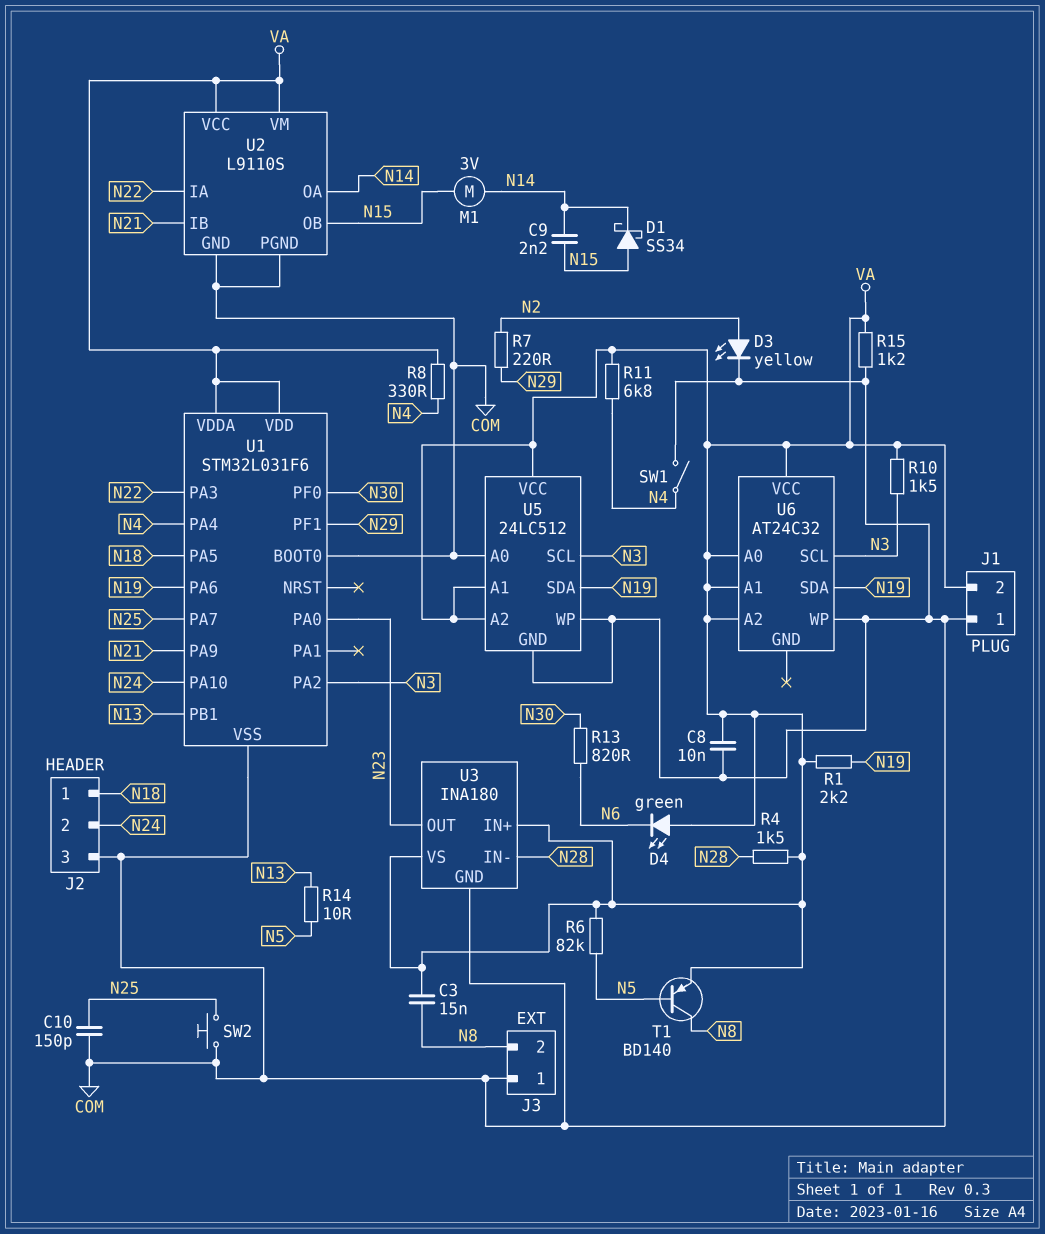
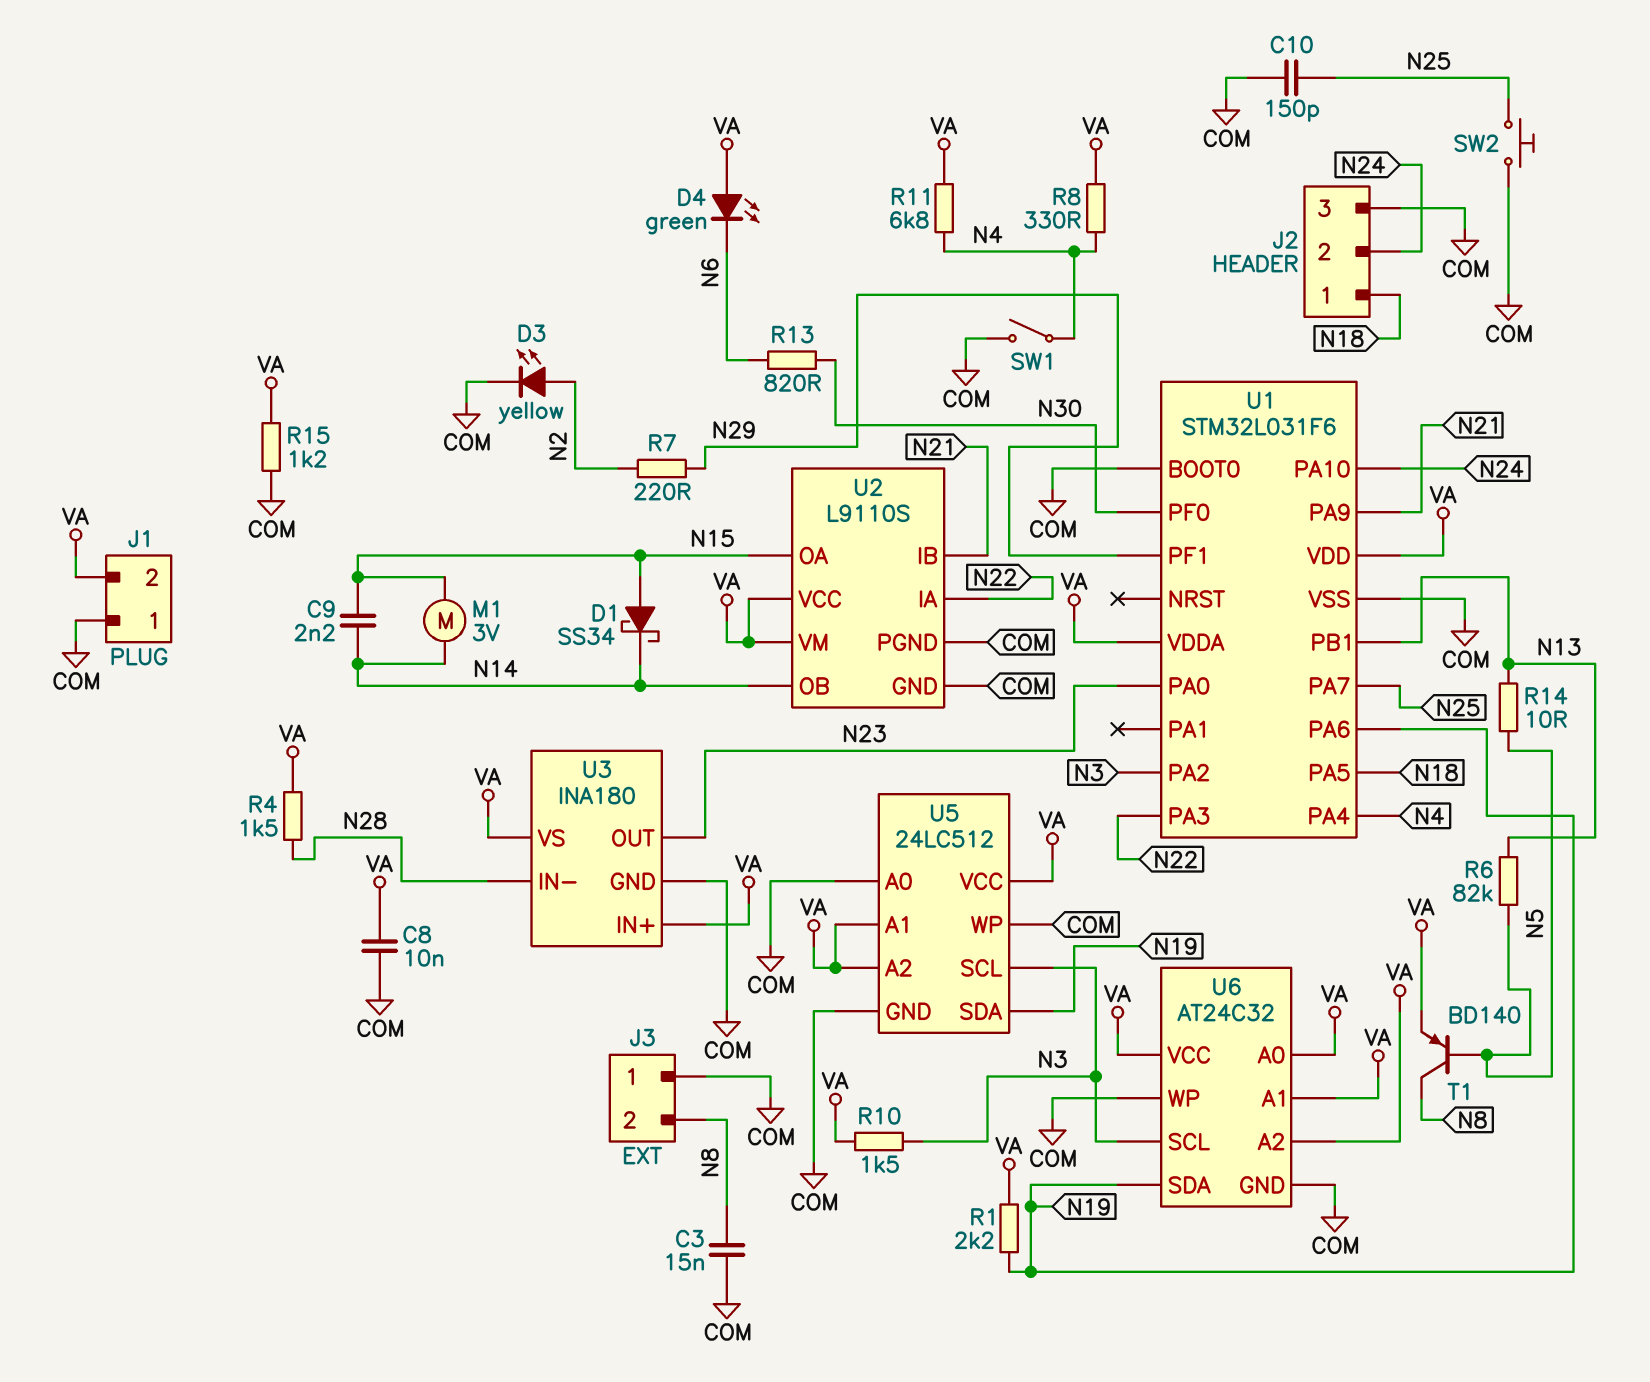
C3: 15nF (N8, VA) -> 15nF (COM, N8)
R6: 82k (N5, VA) -> 82k (N5, N13)
U2 pin OA: N14 -> N15
U2 pin OB: N15 -> N14
U6 pin GND: none -> COM

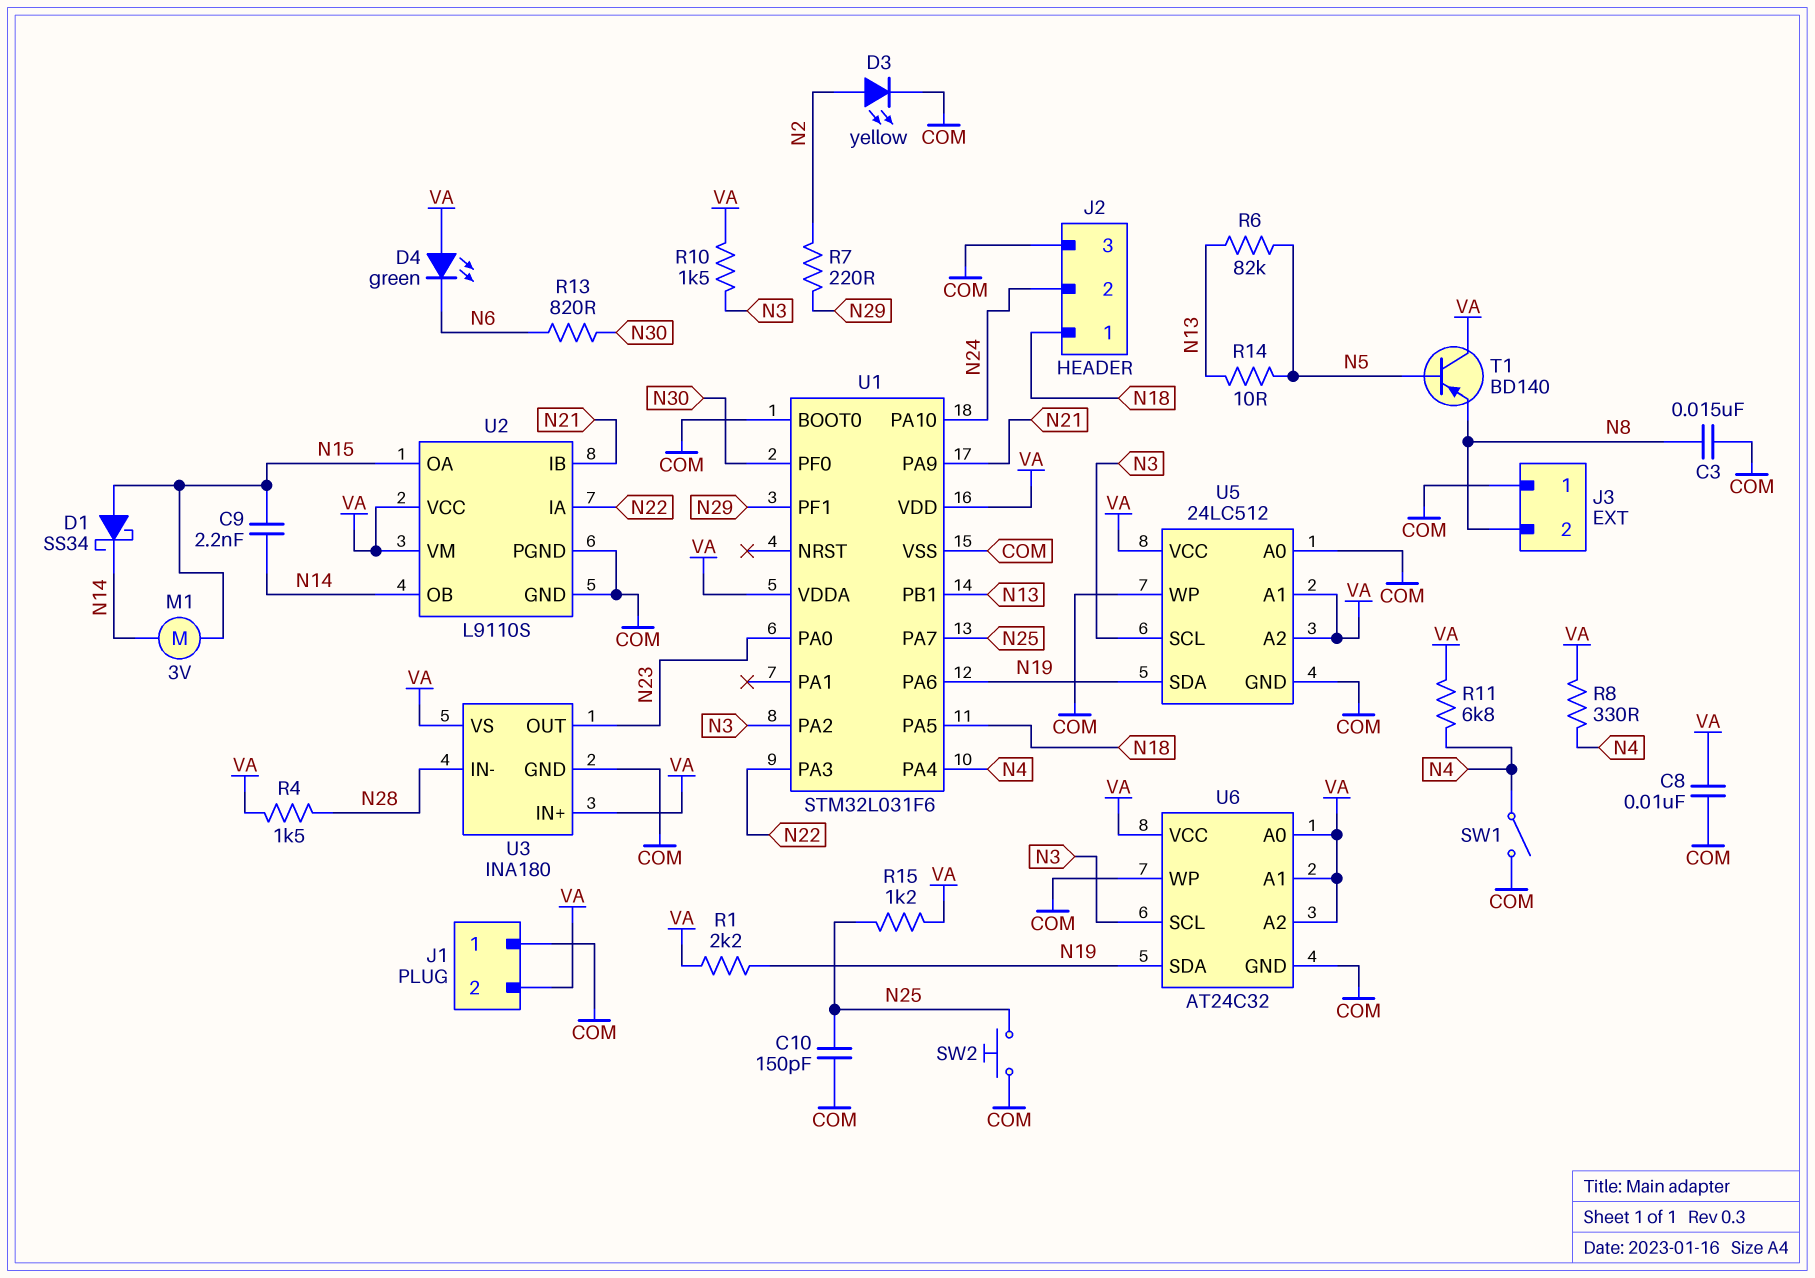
R15: 1.2k (COM, VA) -> 1.2k (N25, VA)
T1: PNP BD140 (B N5, C N8, E VA) -> PNP BD140 (B N5, C VA, E N8)

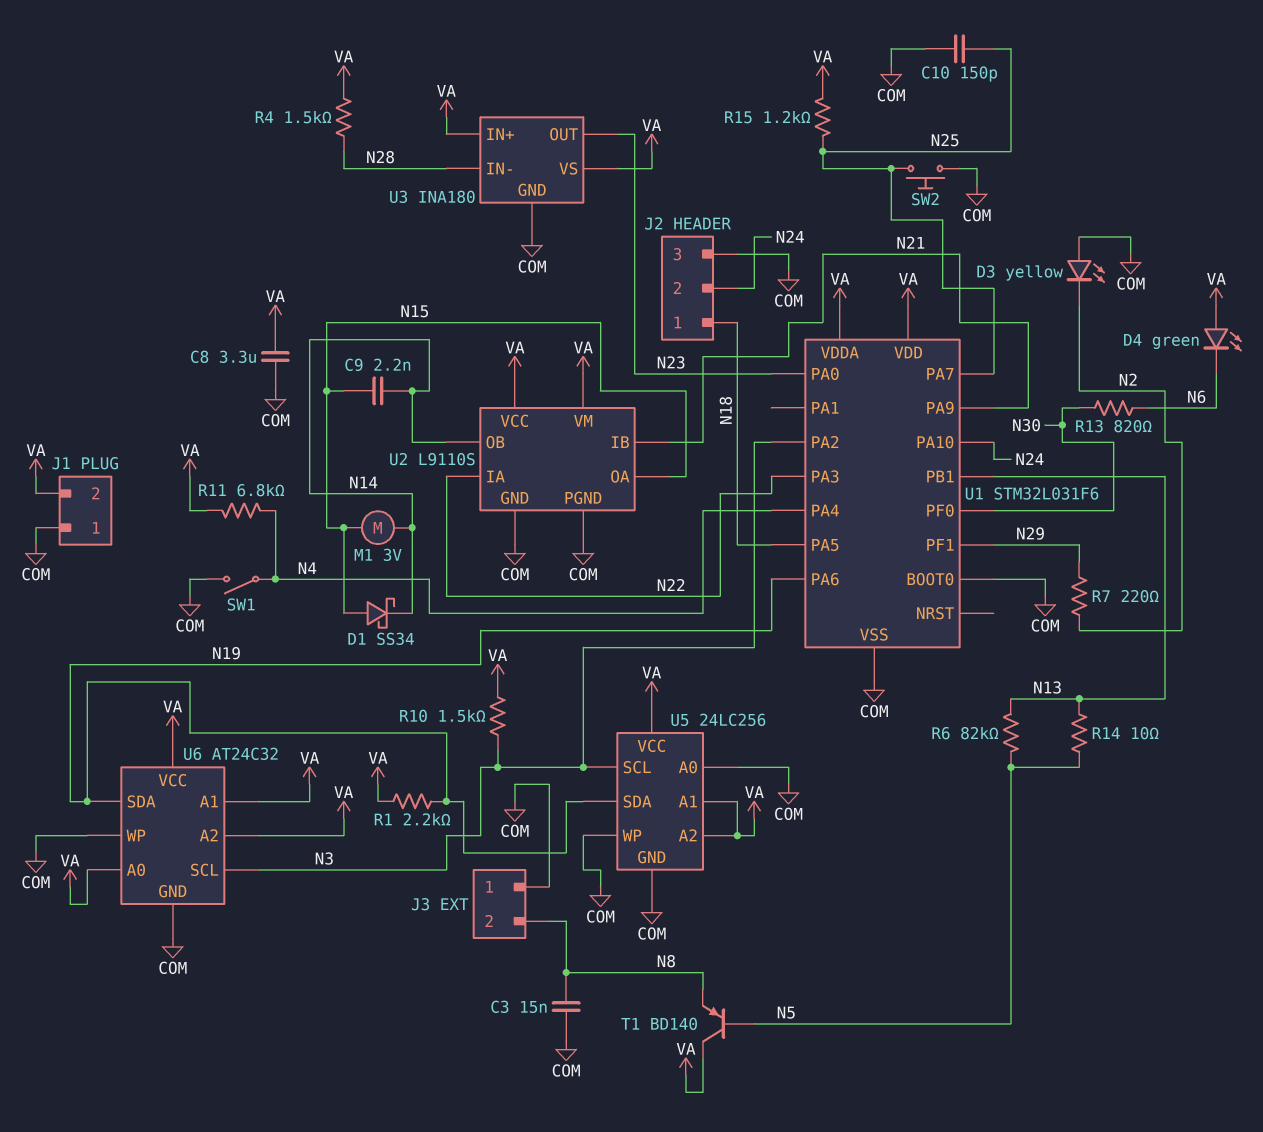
C8: 10nF (COM, VA) -> 3.3uF (COM, VA)
D3: LED yellow (A N2, K COM) -> LED yellow (A COM, K N2)
R8: 330 (N4, VA) -> none
U5: 24LC512 -> 24LC256

